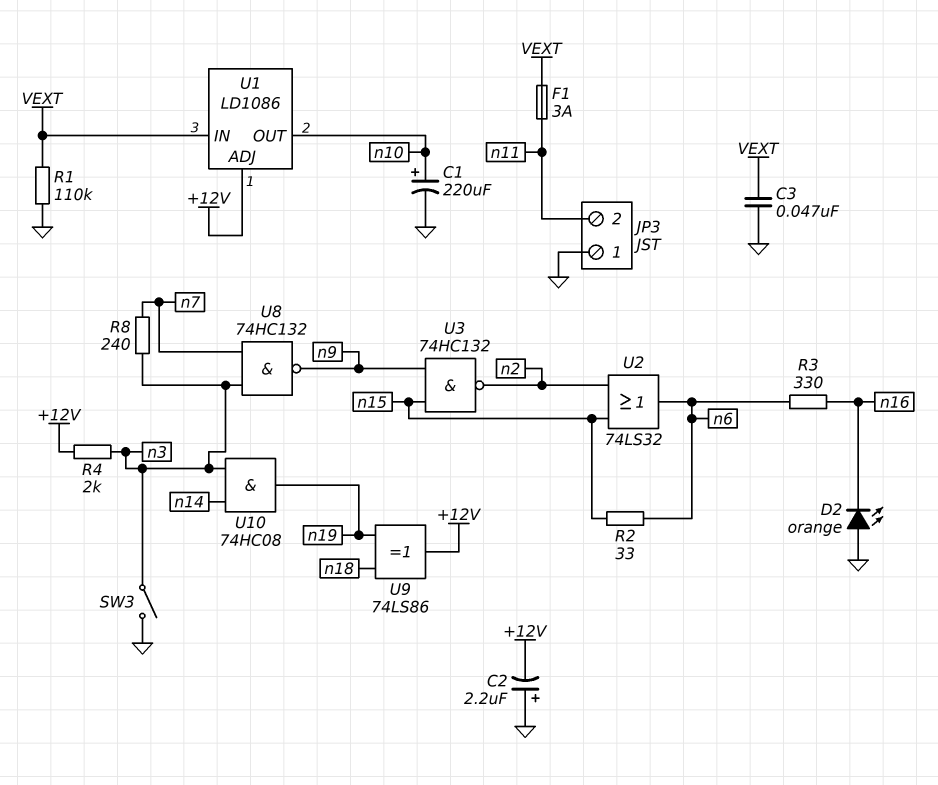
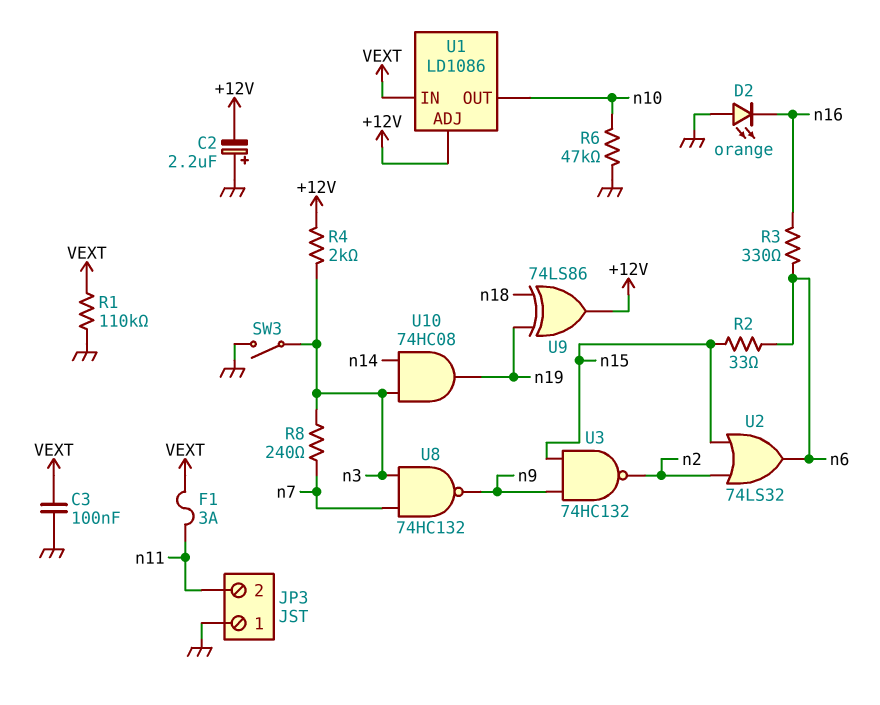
C1: 220uF (plus n10, minus GND) -> none
C3: 47nF (GND, VEXT) -> 100nF (GND, VEXT)
R6: none -> 47k (GND, n10)

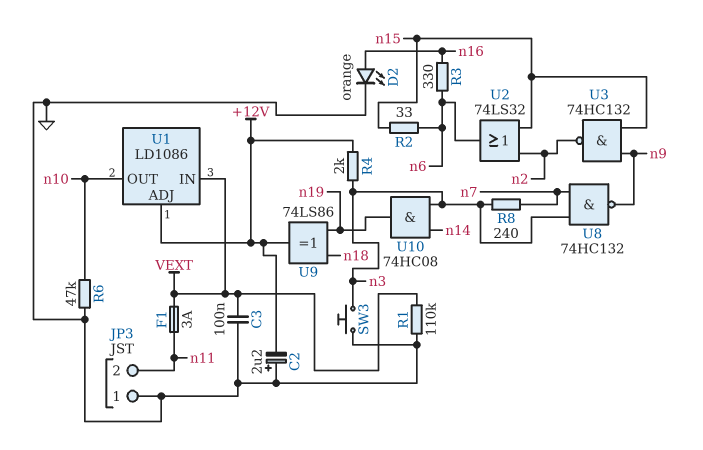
D2: LED orange (A GND, K n16) -> LED orange (A n16, K GND)
SW3: switch (GND, n3) -> button (GND, n3)

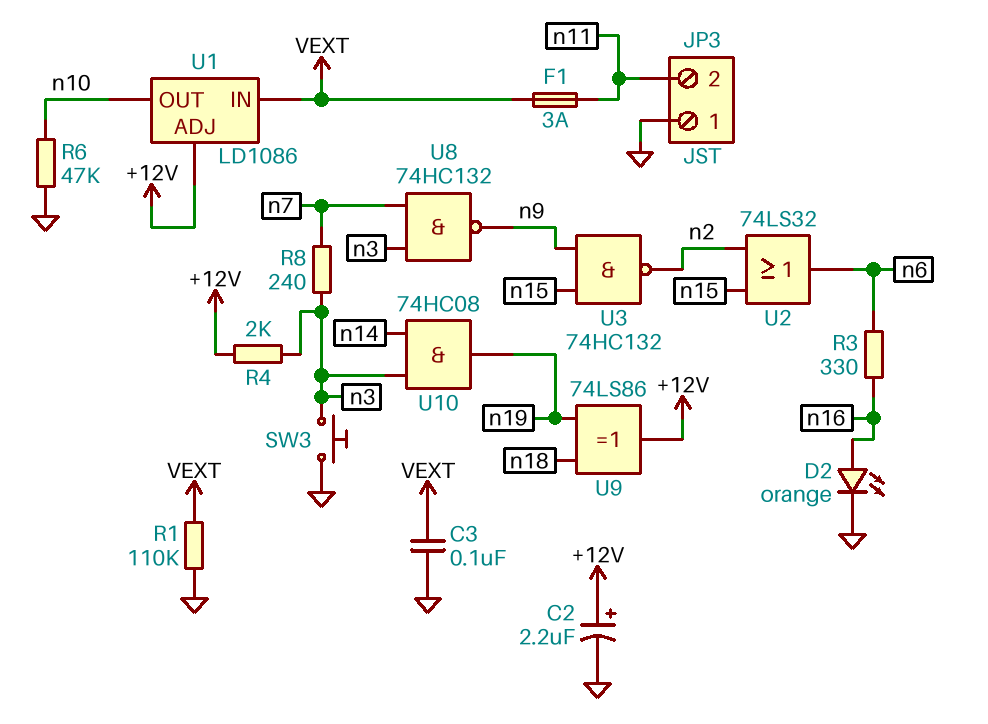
C2: 2.2uF (plus GND, minus +12V) -> 2.2uF (plus +12V, minus GND)
R2: 33 (n6, n15) -> none

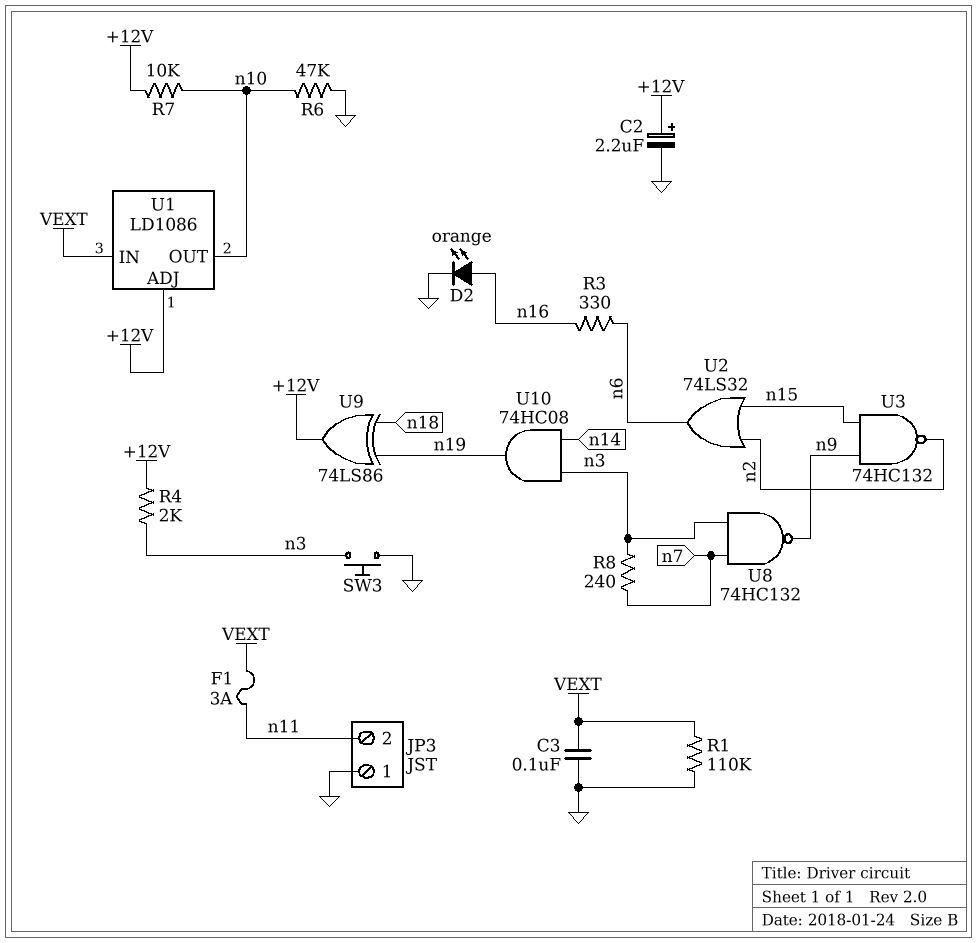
R7: none -> 10k (+12V, n10)

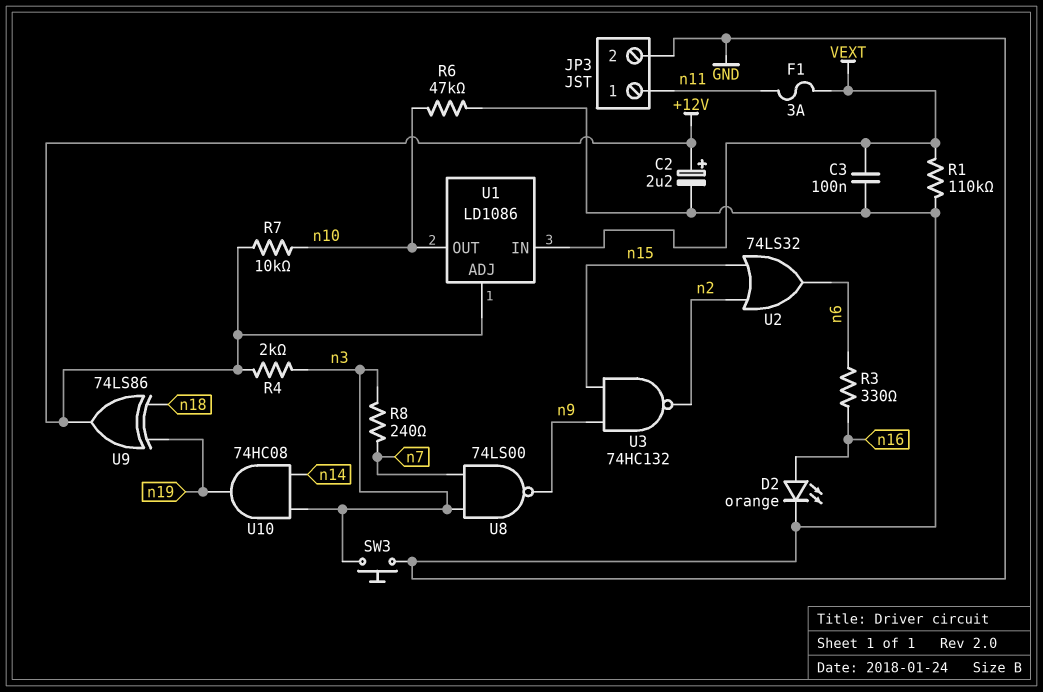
JP3 pin 1: GND -> n11
JP3 pin 2: n11 -> GND
U8: NAND 74HC132 (in n3, in n7, out n9) -> NAND 74LS00 (in n3, in n7, out n9)

